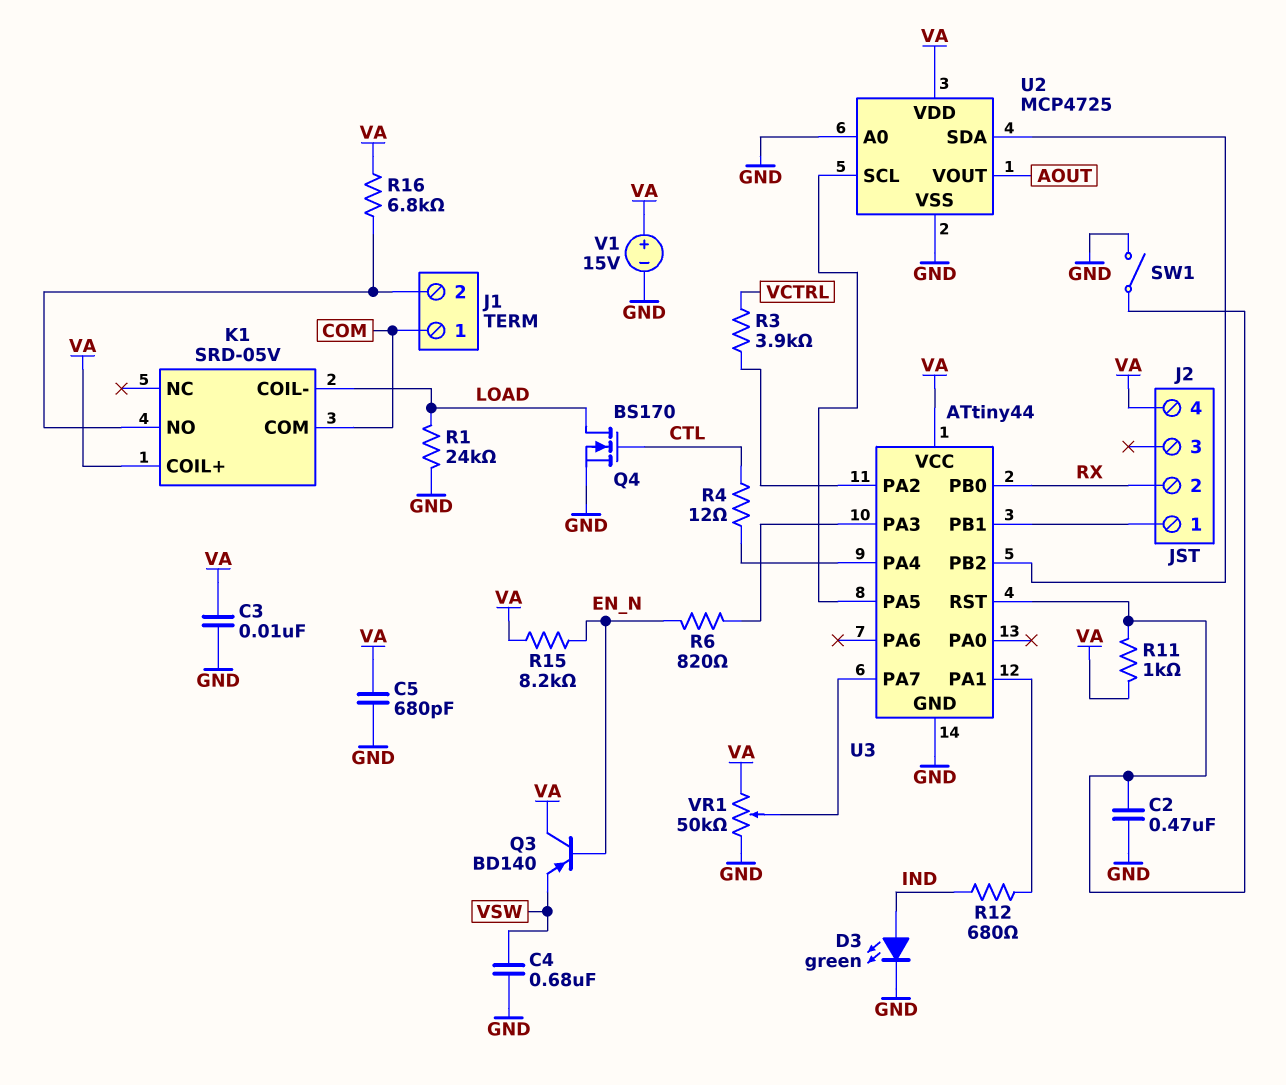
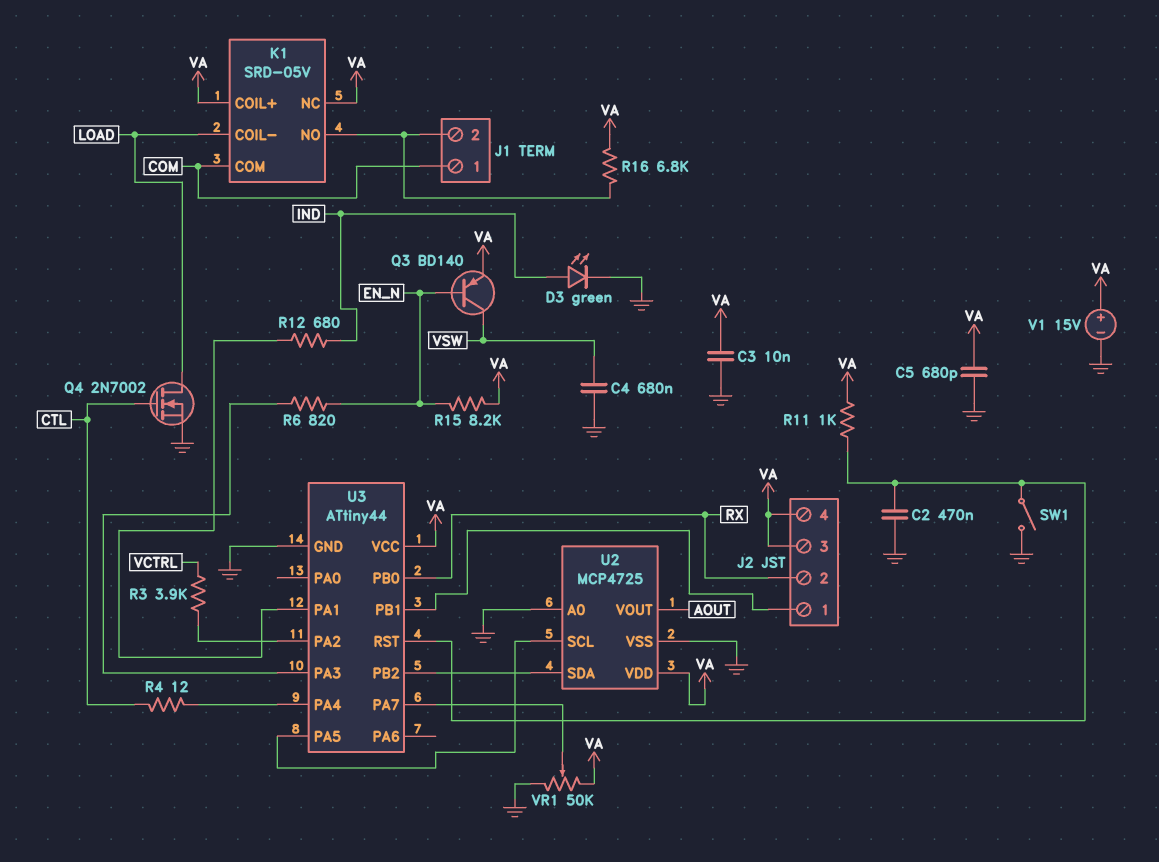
J2 pin 3: none -> VA
K1 pin NC: none -> VA
Q3: PNP BD140 (B EN_N, C VA, E VSW) -> PNP BD140 (B EN_N, C VSW, E VA)
Q4: NMOS BS170 (G CTL, D LOAD, S GND) -> NMOS 2N7002 (G CTL, D LOAD, S GND)
R1: 24k (GND, LOAD) -> none

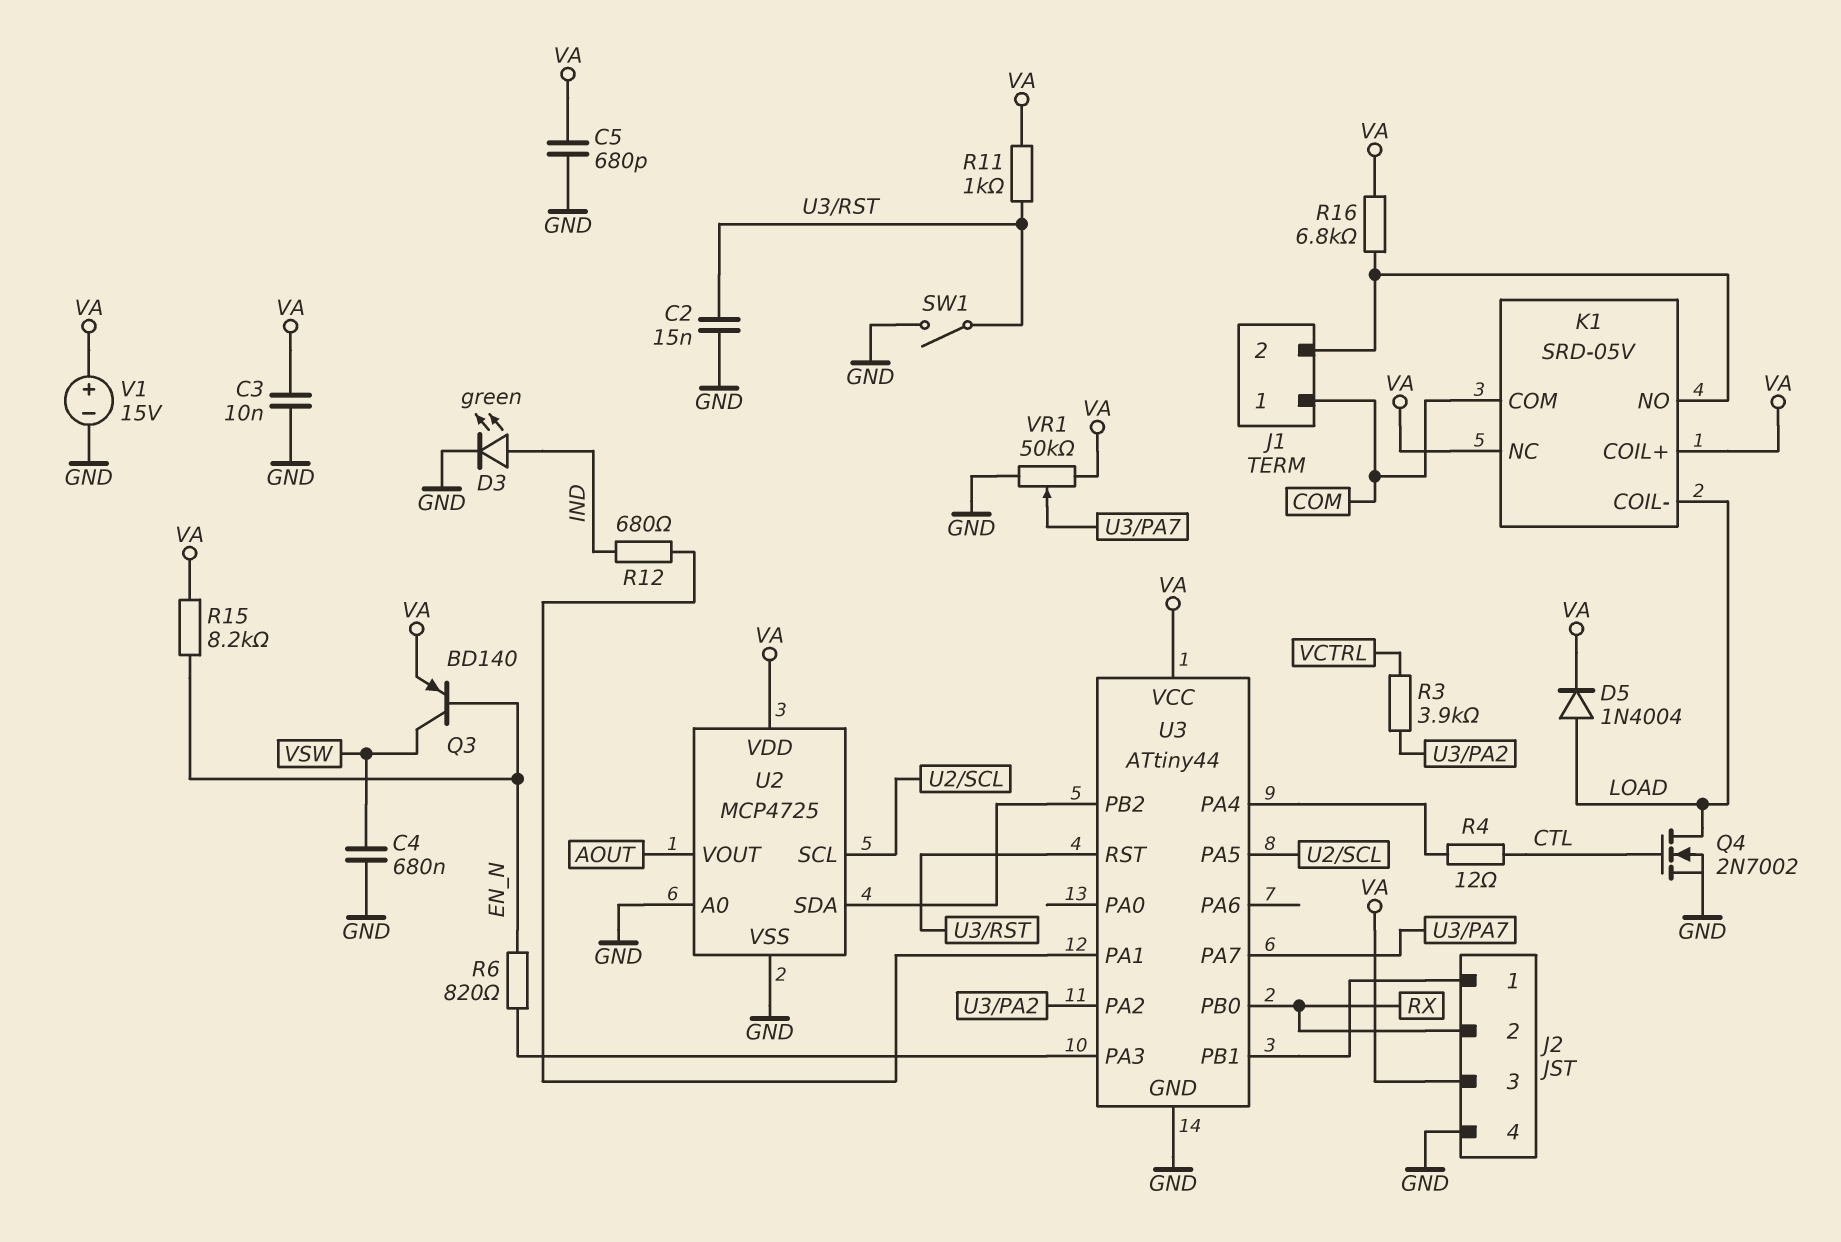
C2: 470nF (GND, U3/RST) -> 15nF (GND, U3/RST)
D5: none -> diode 1N4004 (A LOAD, K VA)
J2 pin 4: VA -> GND

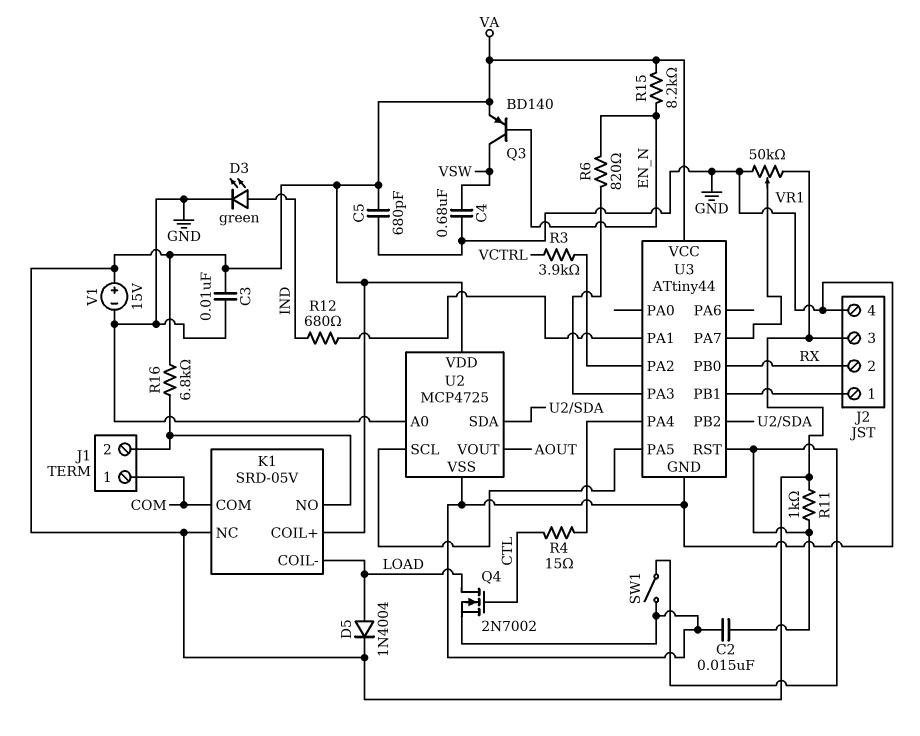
R4: 12 (CTL, U3/PA4) -> 15 (CTL, U3/PA4)

